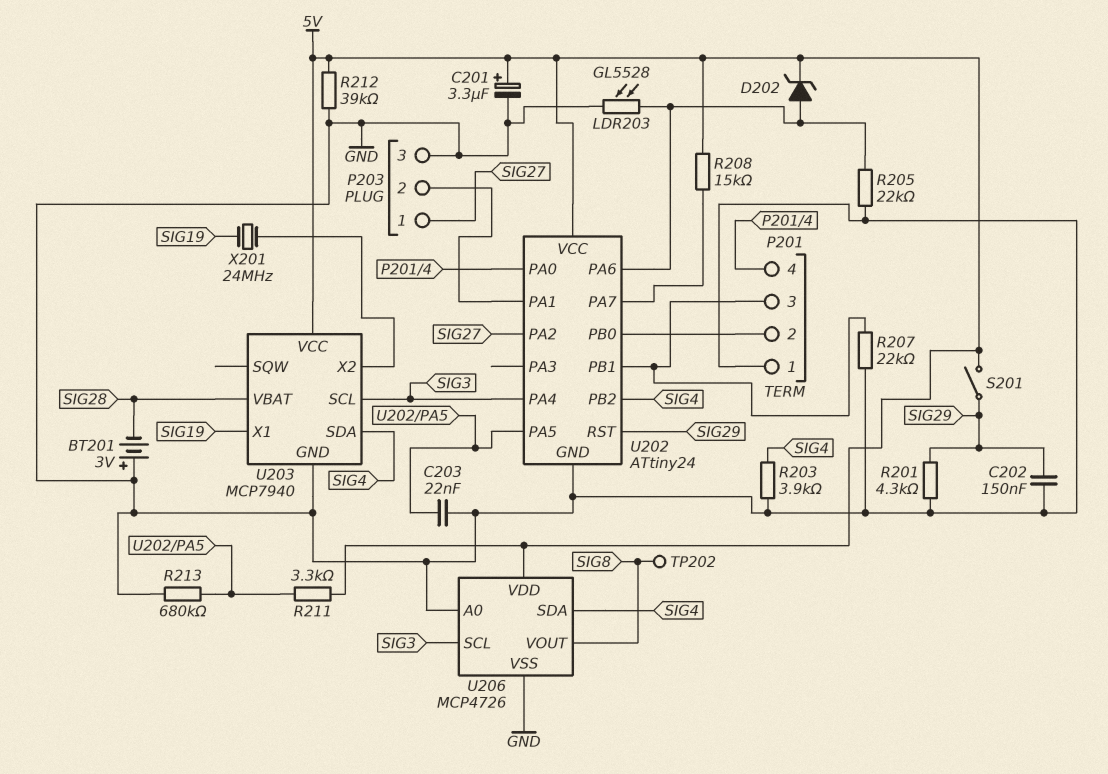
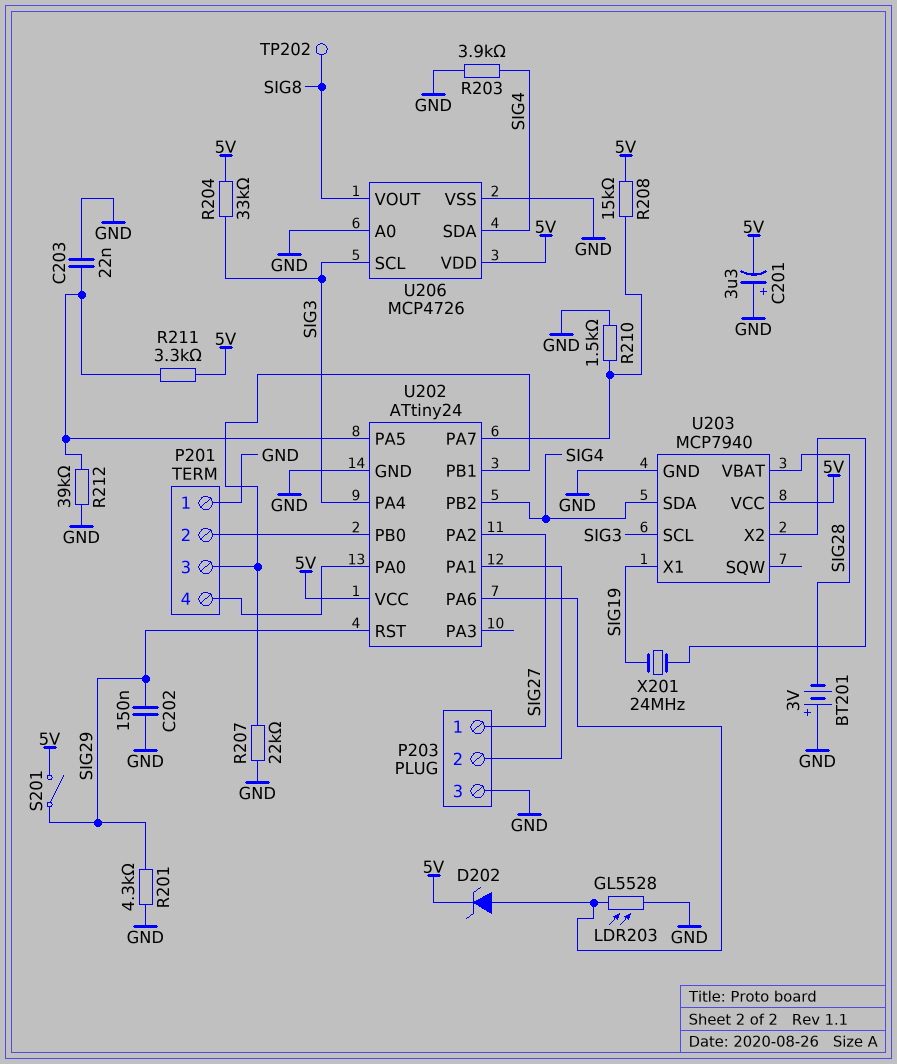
C201: 3.3uF (plus 5V, minus GND) -> 3.3uF (plus GND, minus 5V)
R204: none -> 33k (5V, SIG3)
R205: 22k (GND, U202/PA6) -> none
R210: none -> 1.5k (GND, U202/PA7)
R212: 39k (5V, GND) -> 39k (GND, U202/PA5)
R213: 680k (GND, U202/PA5) -> none

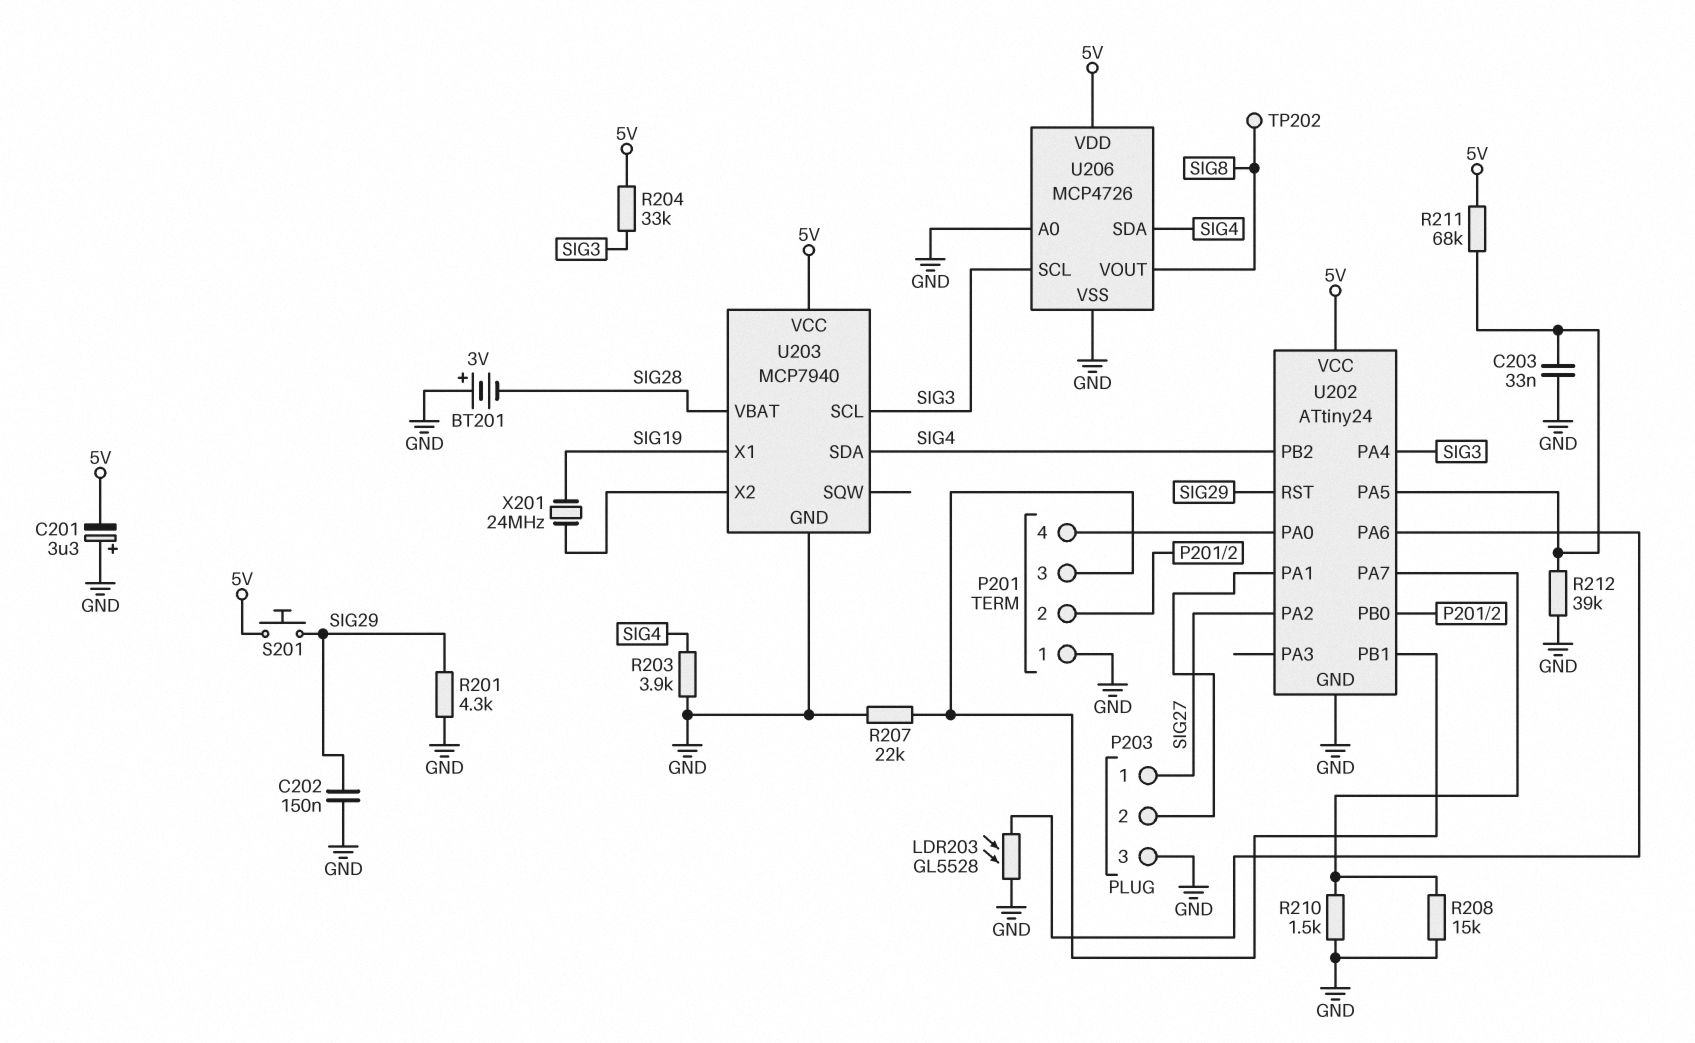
C203: 22nF (GND, U202/PA5) -> 33nF (GND, U202/PA5)
D202: zener (A U202/PA6, K 5V) -> none
R208: 15k (5V, U202/PA7) -> 15k (GND, U202/PA7)
R211: 3.3k (5V, U202/PA5) -> 68k (5V, U202/PA5)
S201: switch (5V, SIG29) -> button (5V, SIG29)

